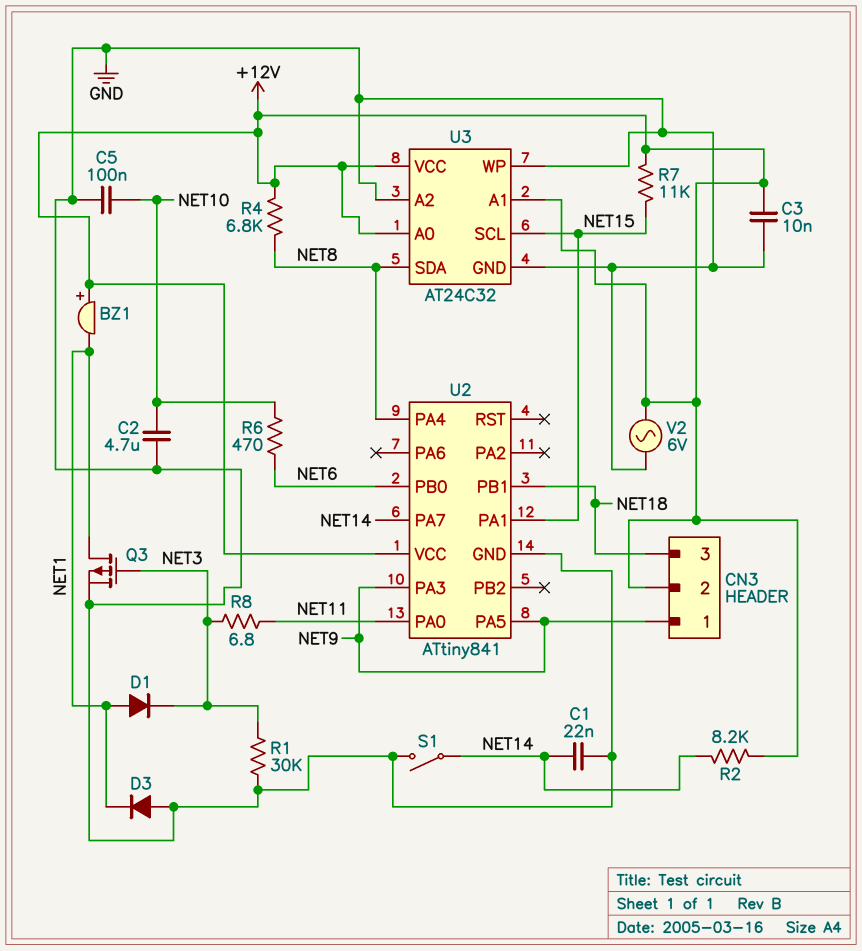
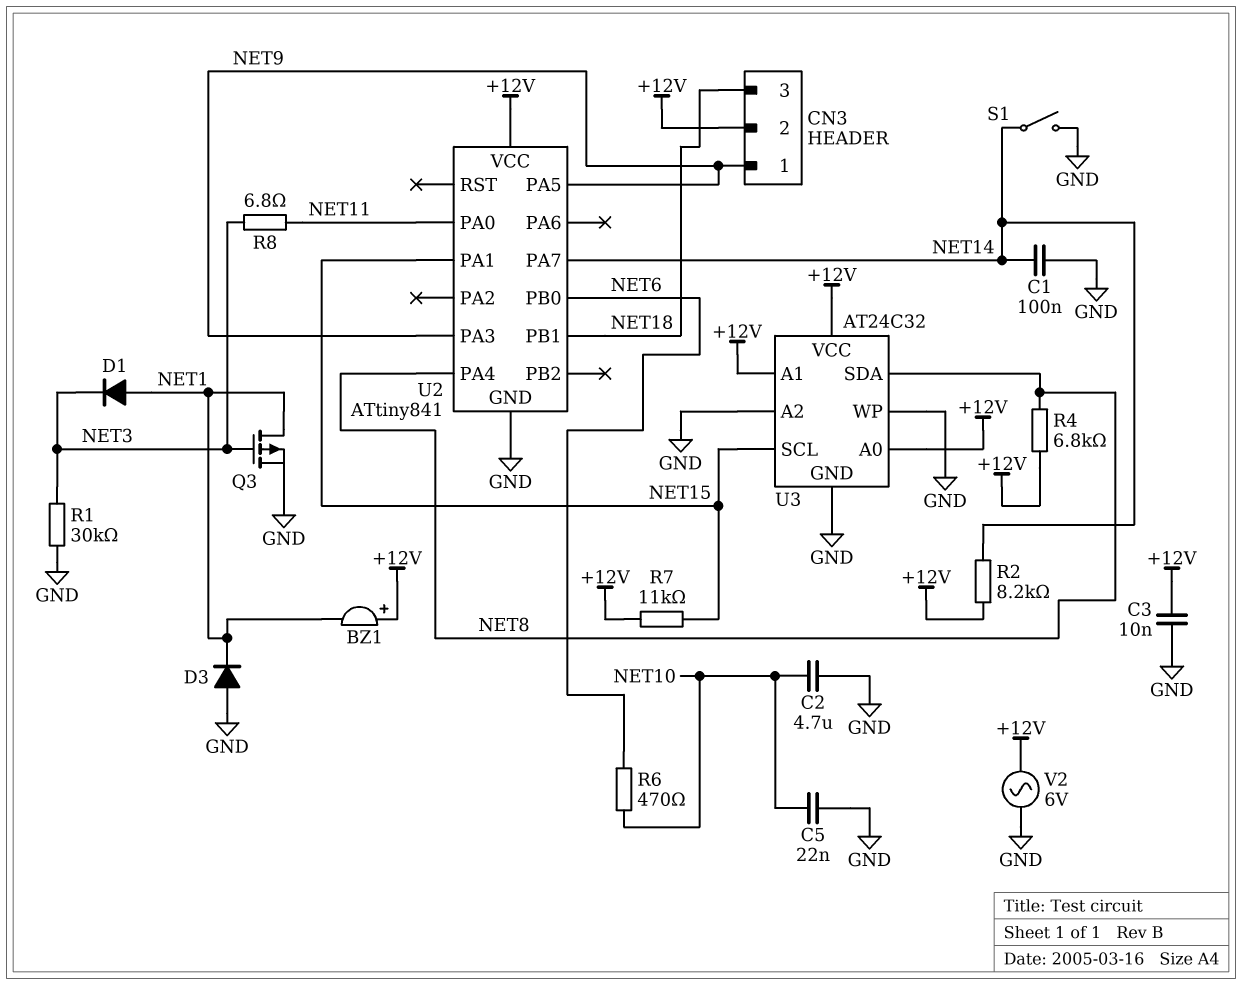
C1: 22nF (GND, NET14) -> 100nF (GND, NET14)
C5: 100nF (GND, NET10) -> 22nF (GND, NET10)

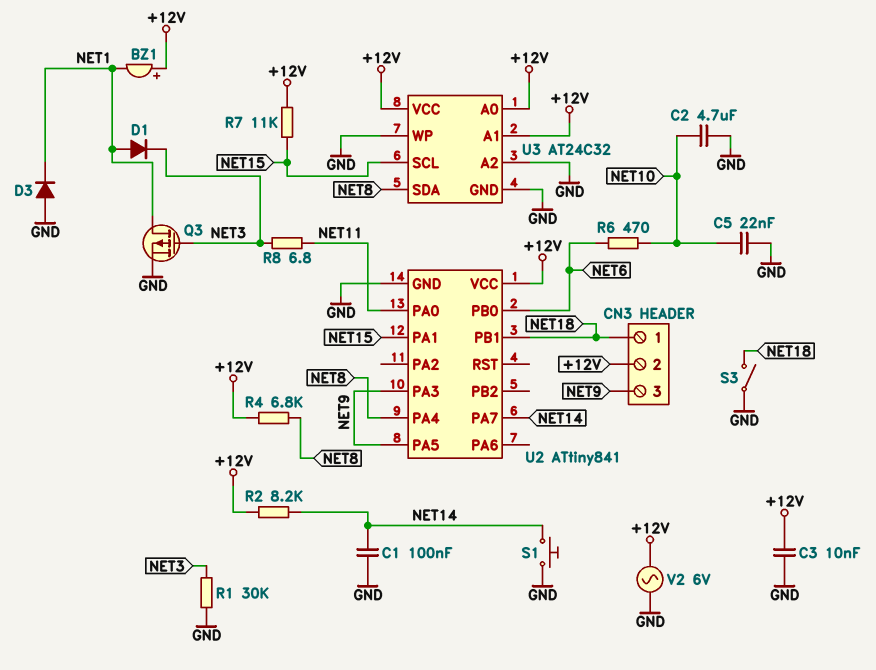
CN3 pin 1: NET9 -> NET18
CN3 pin 3: NET18 -> NET9
S1: switch (GND, NET14) -> button (GND, NET14)
S3: none -> switch (GND, NET18)

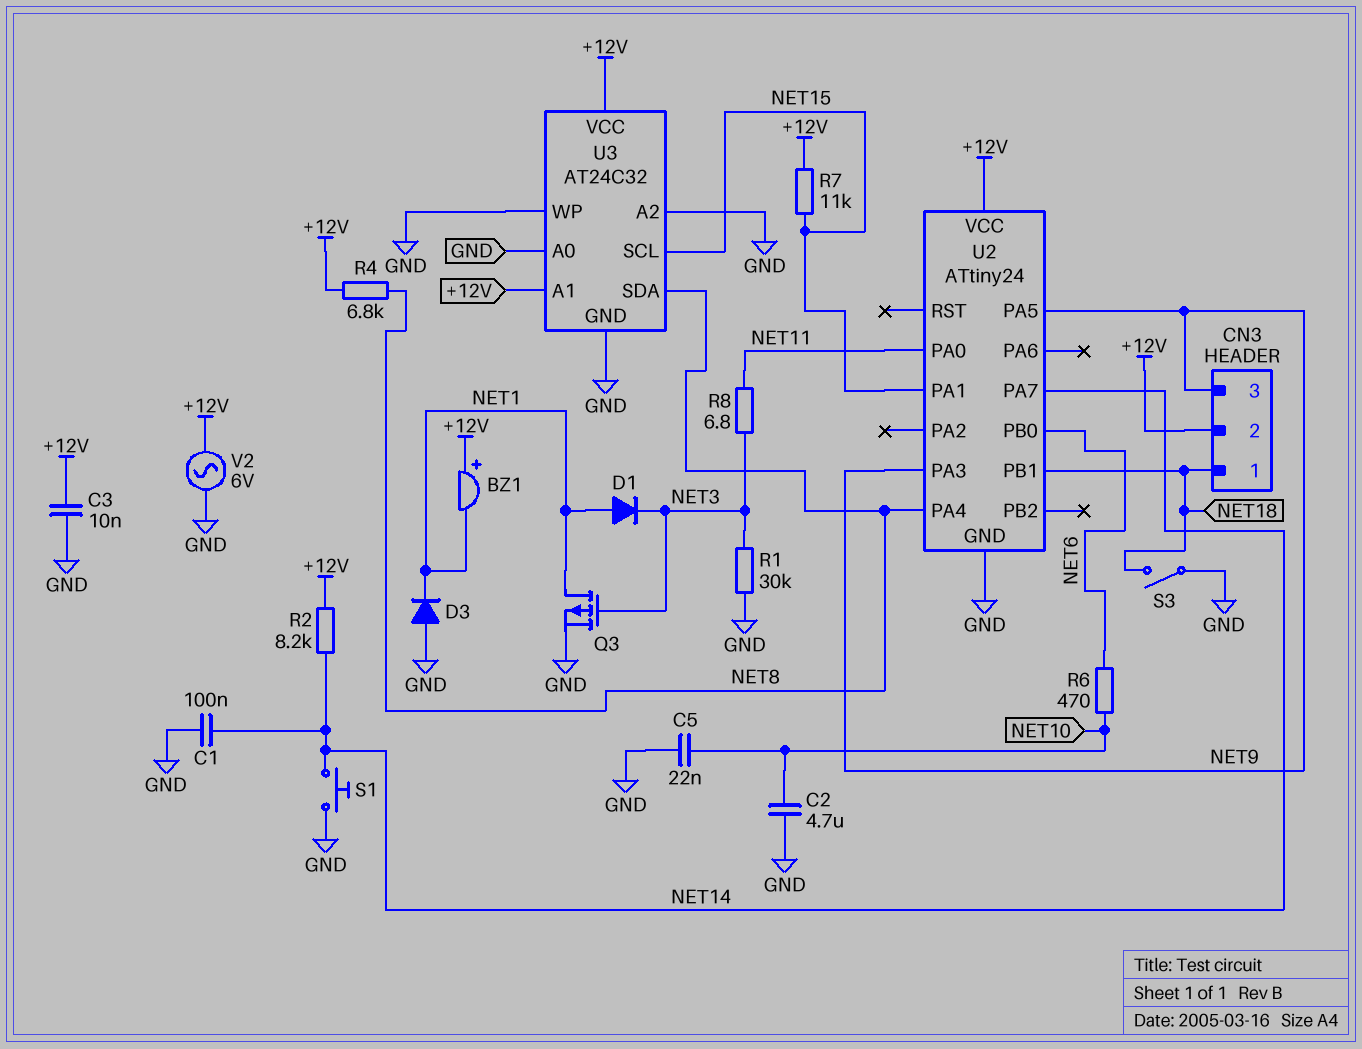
U2: ATtiny841 -> ATtiny24
U3 pin A0: +12V -> GND

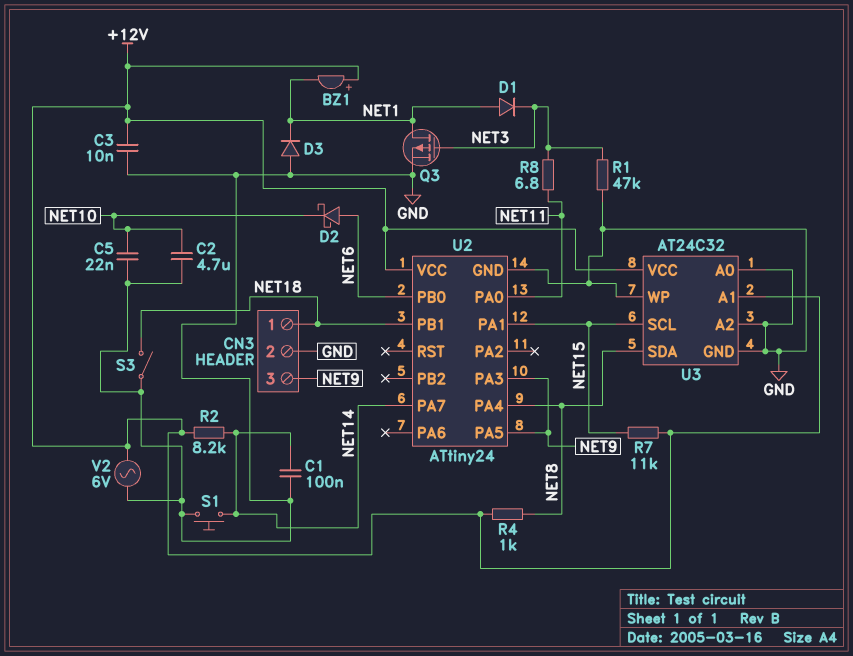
CN3 pin 2: +12V -> GND
D2: none -> schottky (A NET6, K NET10)
R1: 30k (GND, NET3) -> 47k (GND, NET3)
R4: 6.8k (+12V, NET8) -> 1k (+12V, NET8)
R6: 470 (NET6, NET10) -> none

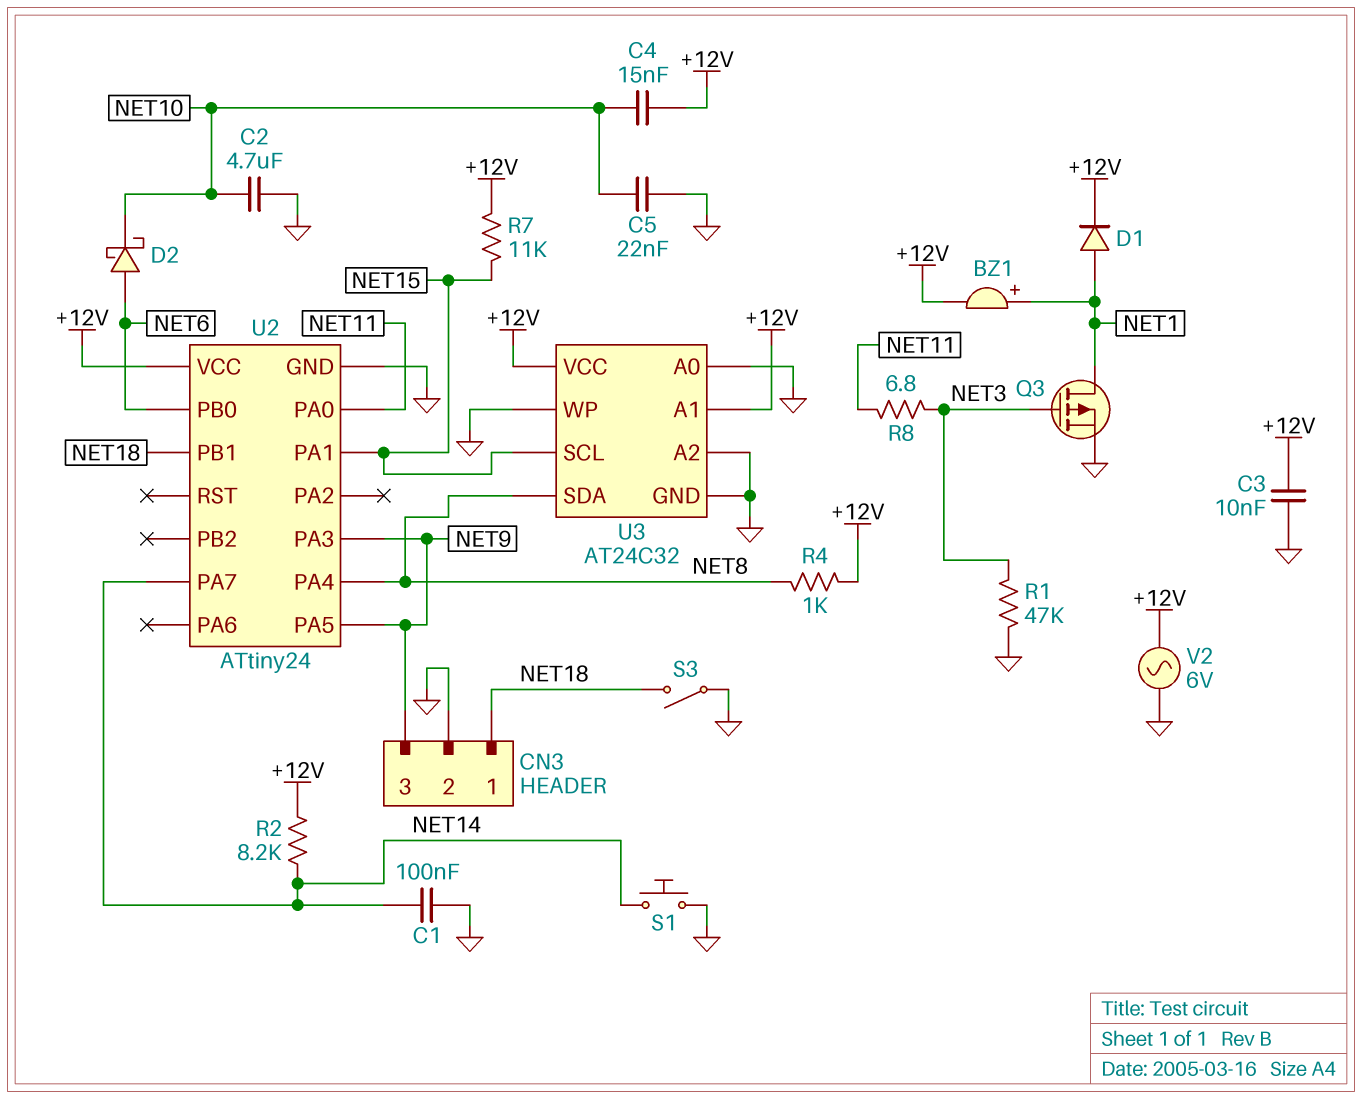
BZ1: buzzer (plus +12V, minus NET1) -> buzzer (plus NET1, minus +12V)
C4: none -> 15nF (+12V, NET10)
D1: diode (A NET1, K NET3) -> diode (A NET1, K +12V)
D3: diode (A GND, K NET1) -> none

